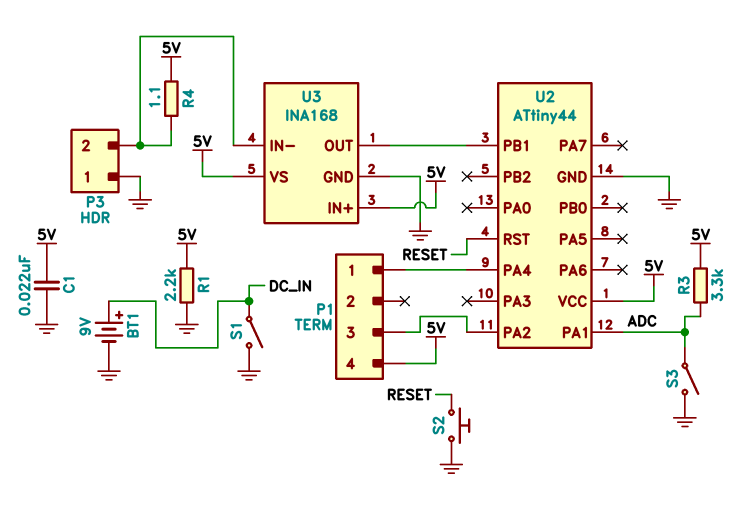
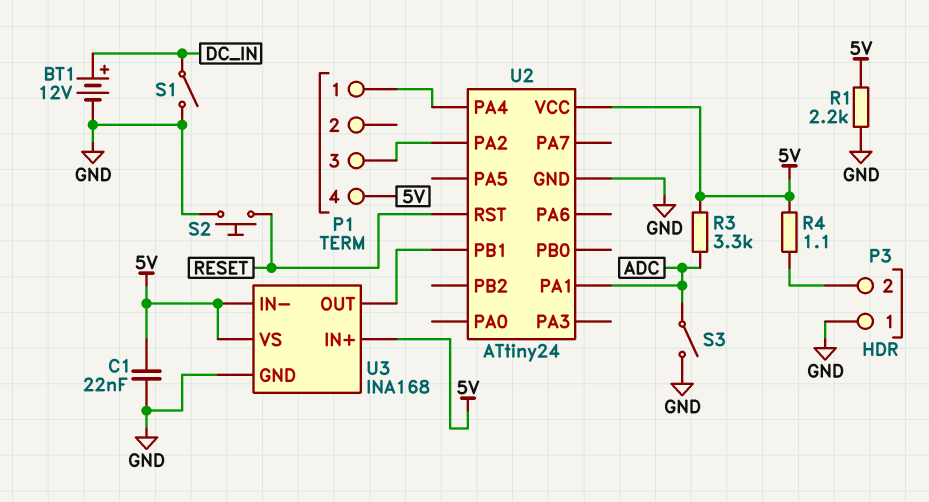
BT1: 9V (plus DC_IN, minus GND) -> 12V (plus DC_IN, minus GND)
U2: ATtiny44 -> ATtiny24
U3 pin IN-: P3/2 -> 5V

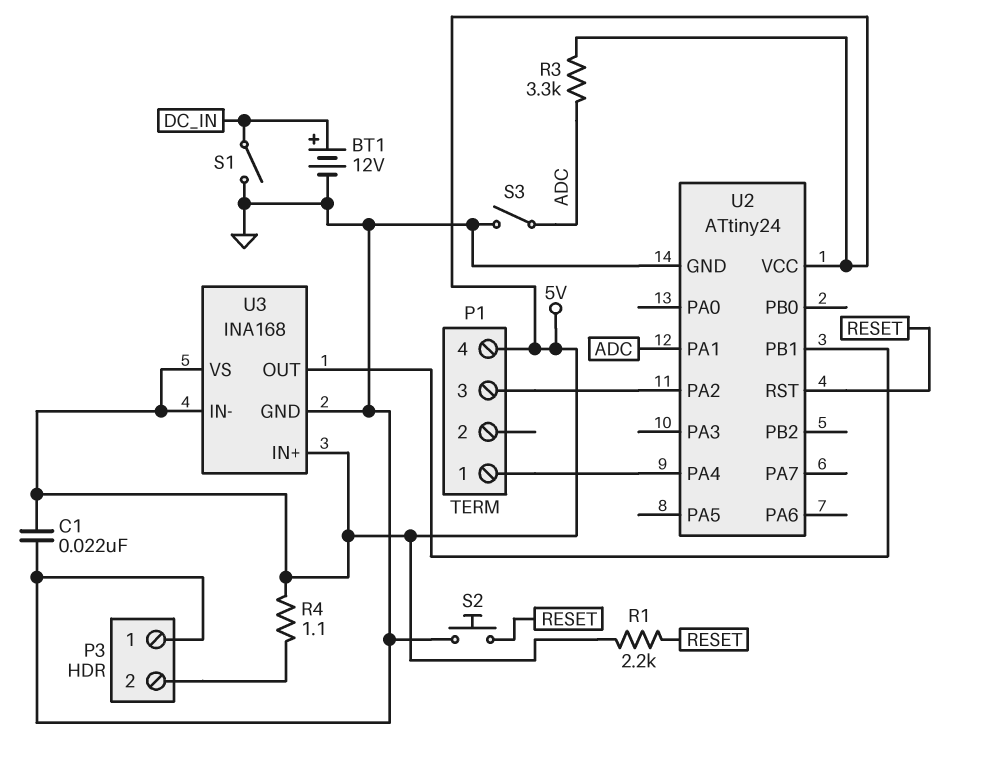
R1: 2.2k (5V, GND) -> 2.2k (5V, RESET)

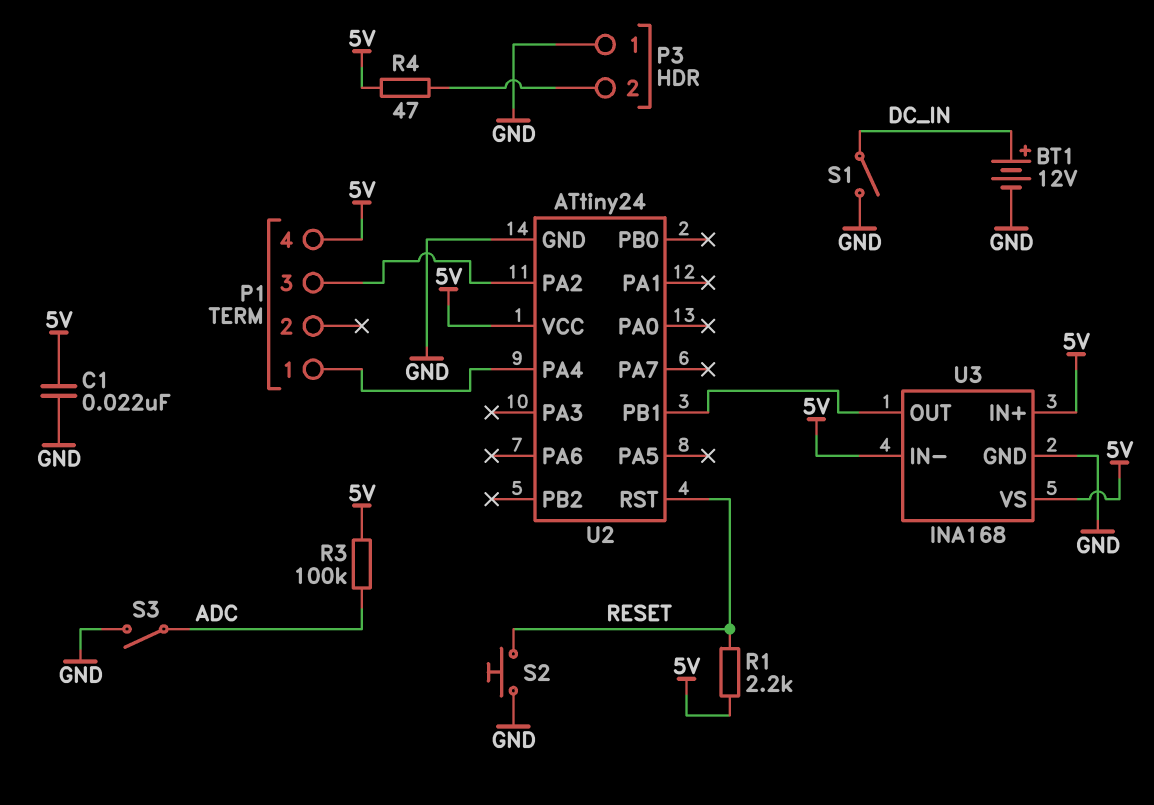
R3: 3.3k (5V, ADC) -> 100k (5V, ADC)
R4: 1.1 (5V, P3/2) -> 47 (5V, P3/2)
U2 pin PA1: ADC -> none

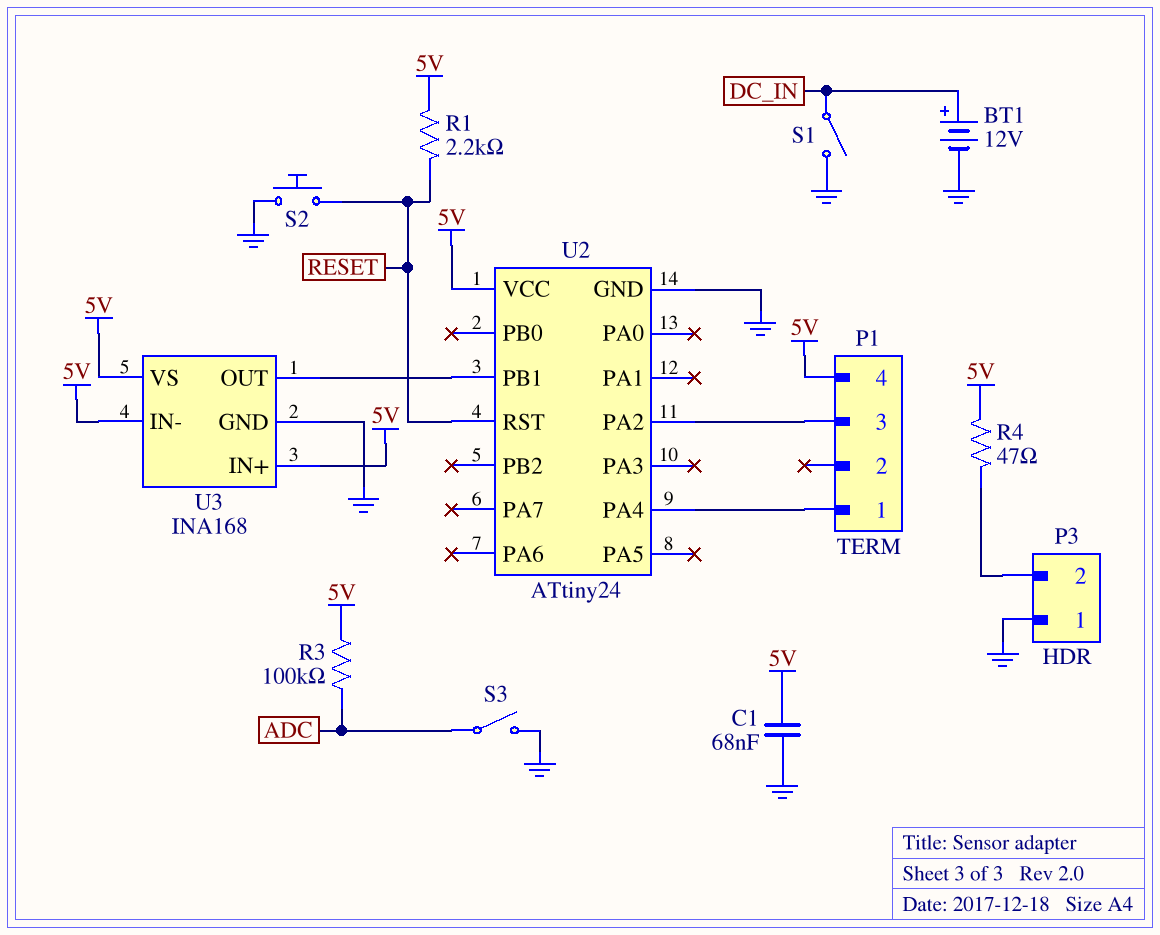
C1: 22nF (5V, GND) -> 68nF (5V, GND)

